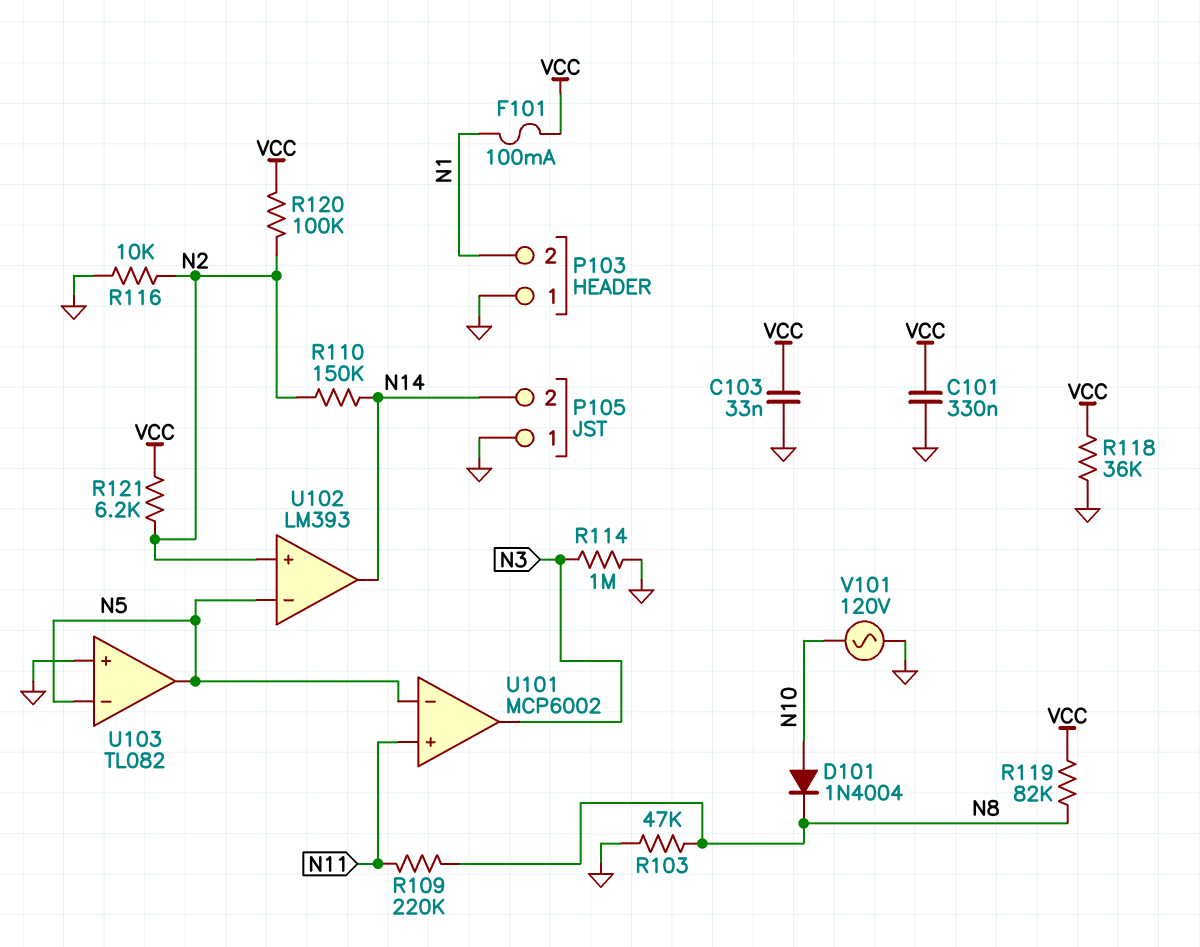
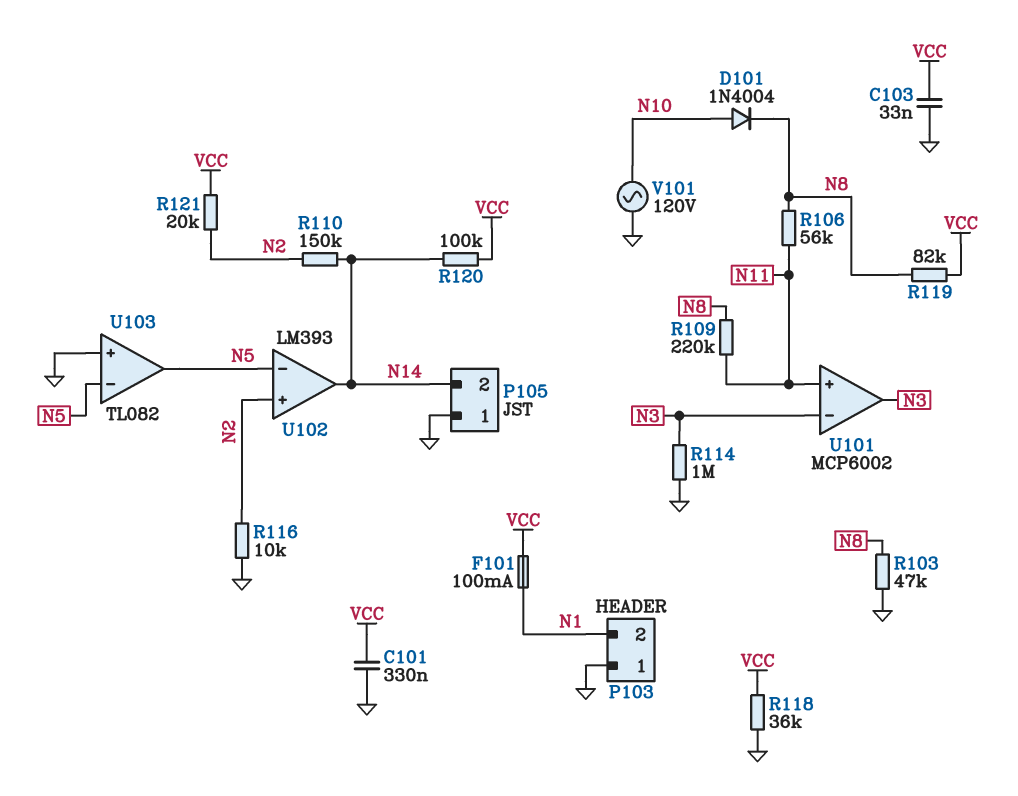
R106: none -> 56k (N8, N11)
R120: 100k (N2, VCC) -> 100k (N14, VCC)
R121: 6.2k (N2, VCC) -> 20k (N2, VCC)
U101 pin in-: N5 -> N3

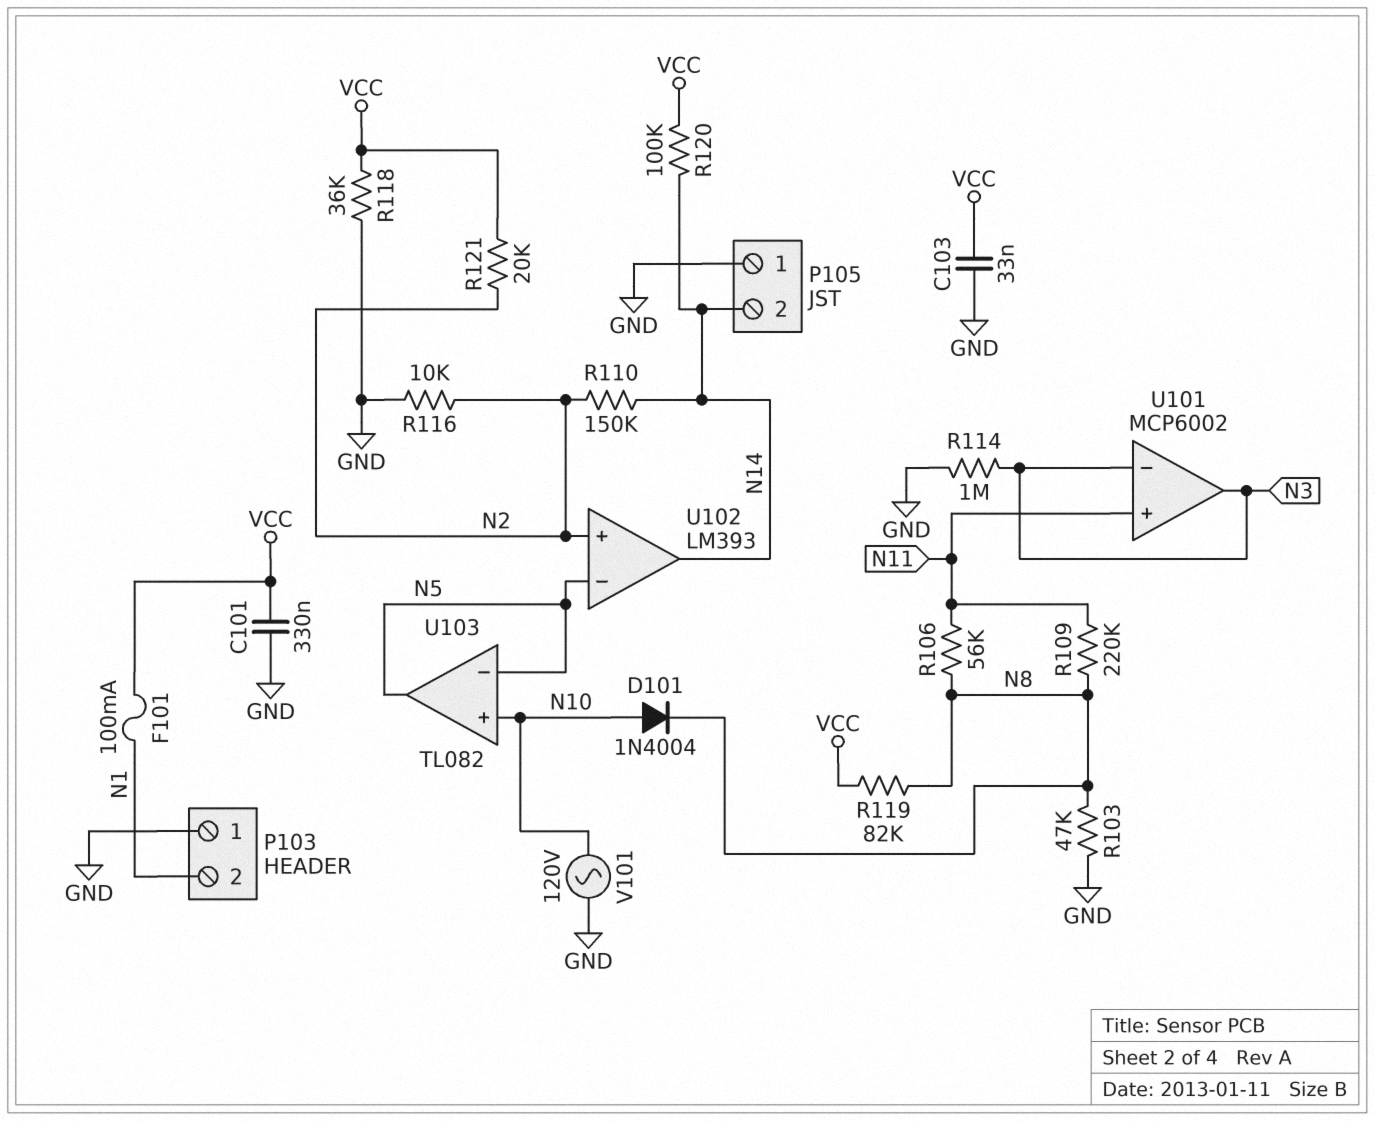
U103 pin in+: GND -> N10

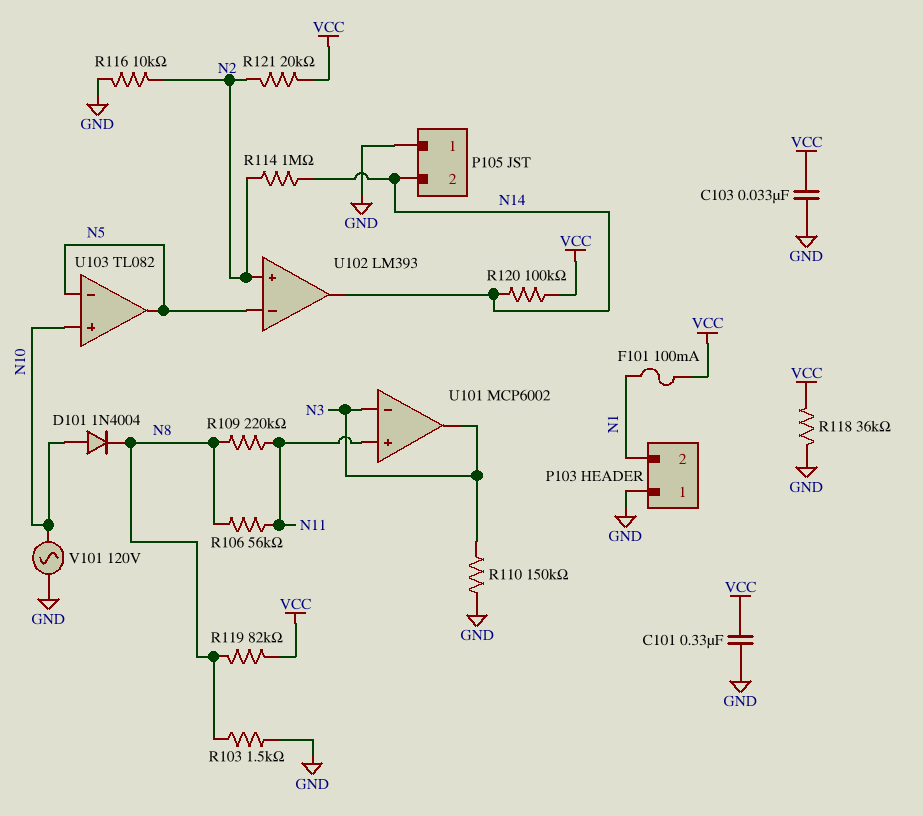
R103: 47k (GND, N8) -> 1.5k (GND, N8)
R110: 150k (N2, N14) -> 150k (GND, N3)
R114: 1M (GND, N3) -> 1M (N2, N14)

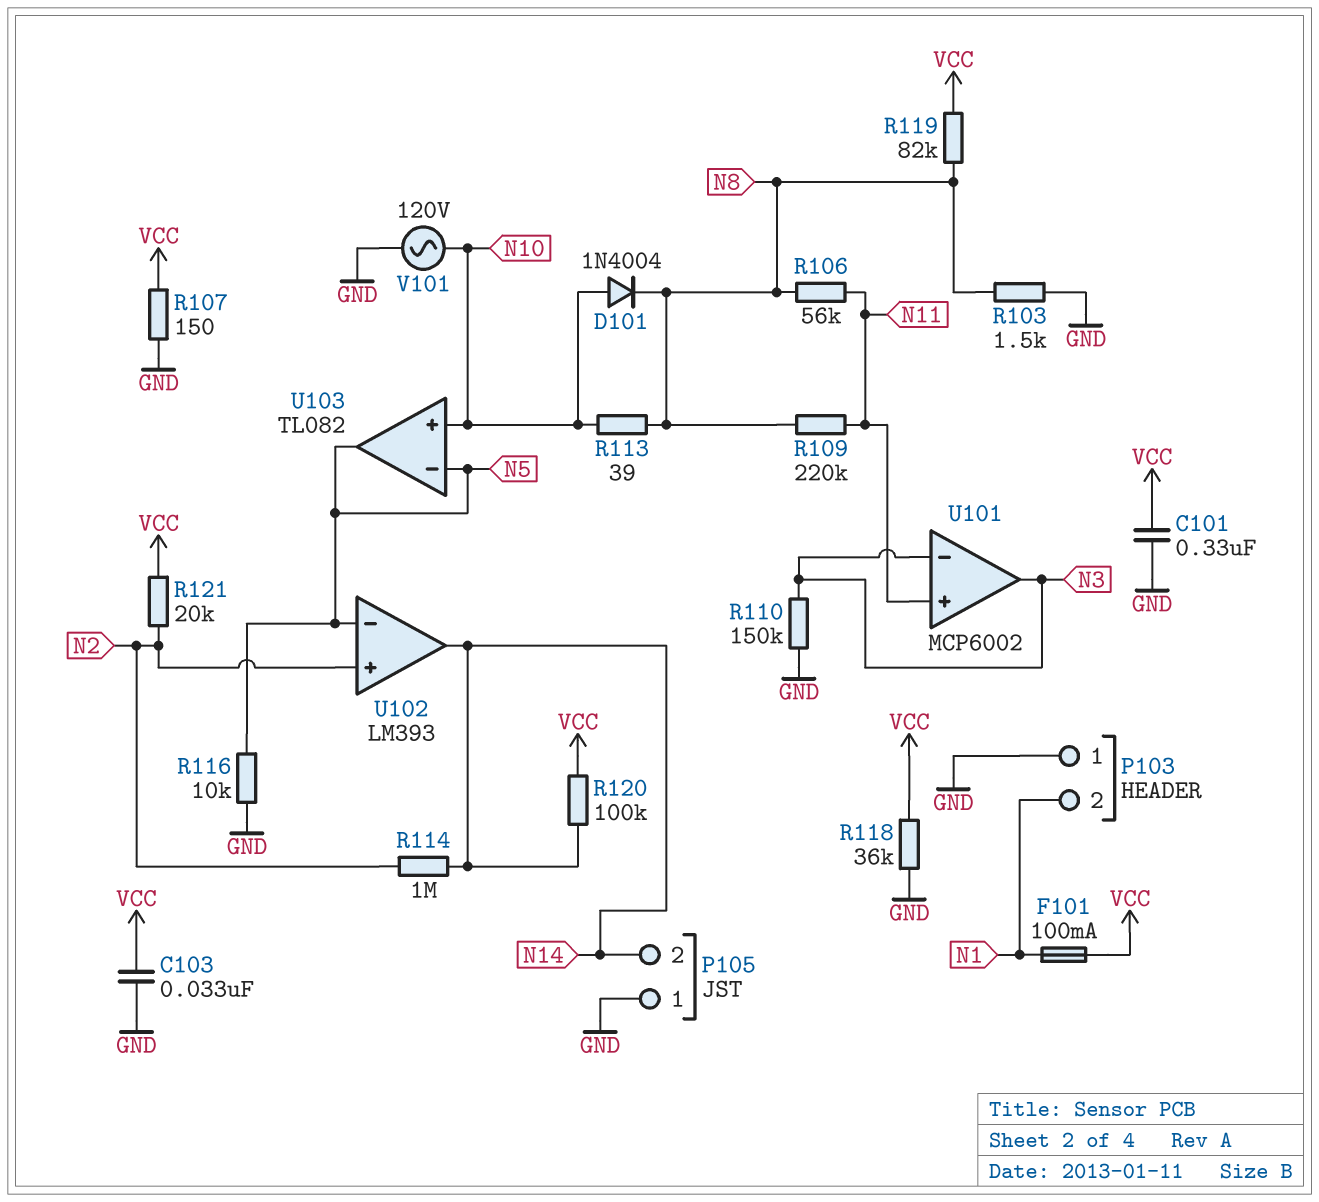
R107: none -> 150 (GND, VCC)
R113: none -> 39 (N8, N10)
R116: 10k (GND, N2) -> 10k (GND, N5)

